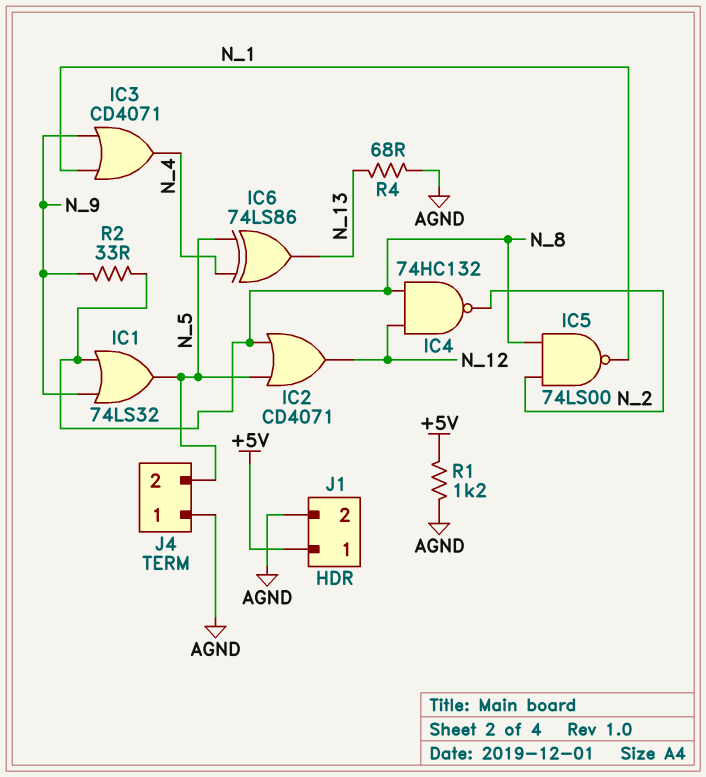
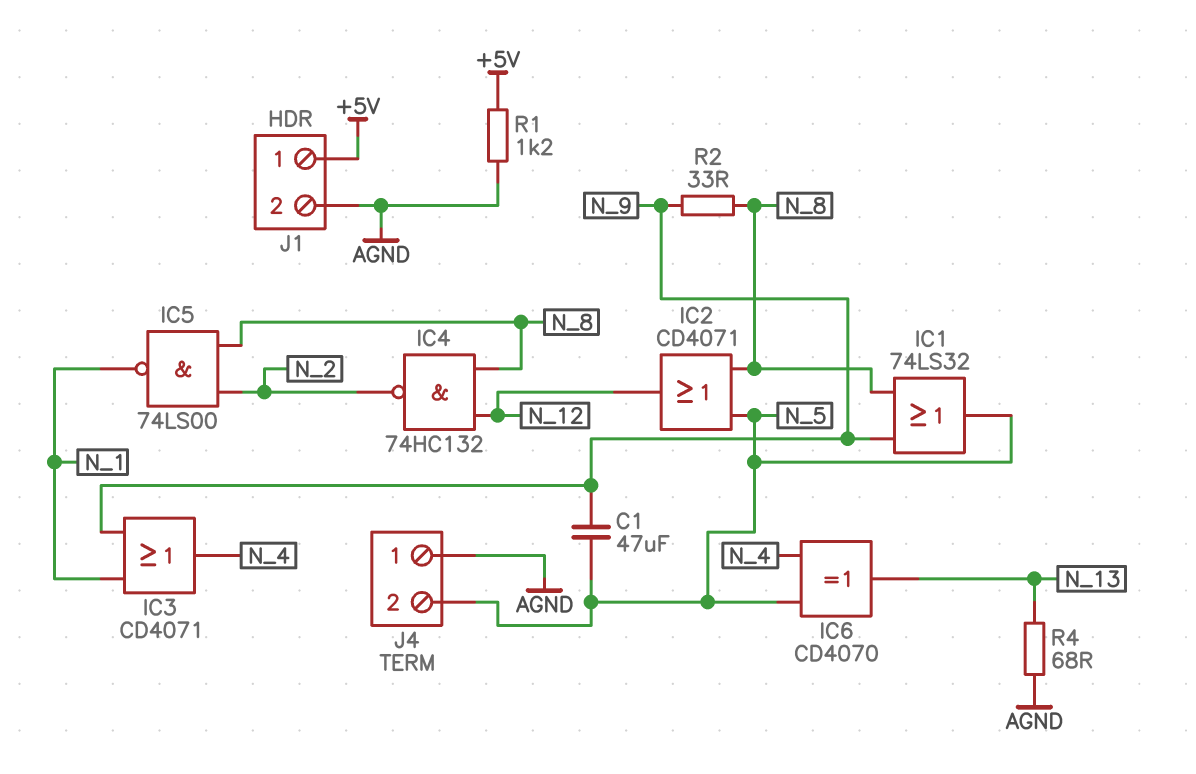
C1: none -> 47uF (N_5, N_9)
IC6: XOR 74LS86 (in N_4, in N_5, out N_13) -> XOR CD4070 (in N_4, in N_5, out N_13)

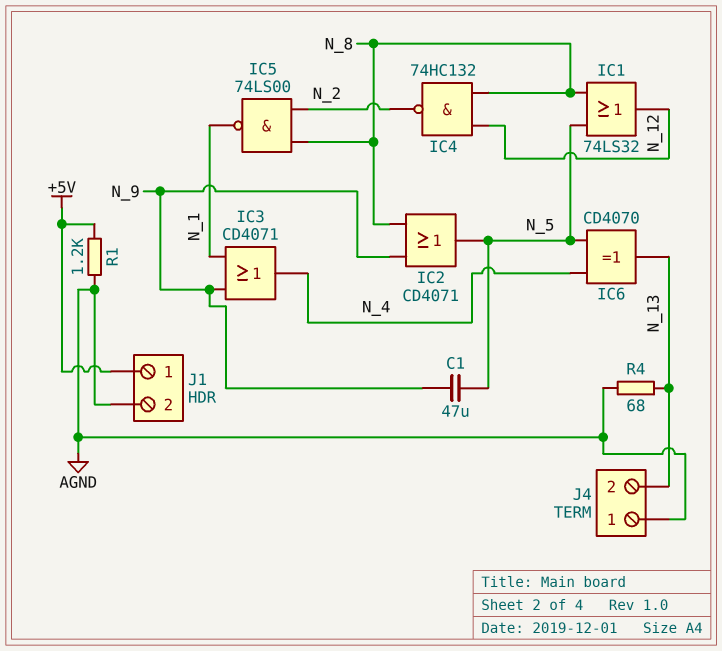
IC1: OR 74LS32 (in N_8, in N_9, out N_5) -> OR 74LS32 (in N_5, in N_8, out N_12)
IC2: OR CD4071 (in N_5, in N_8, out N_12) -> OR CD4071 (in N_8, in N_9, out N_5)
J4 pin 2: N_5 -> N_13
R2: 33 (N_8, N_9) -> none

